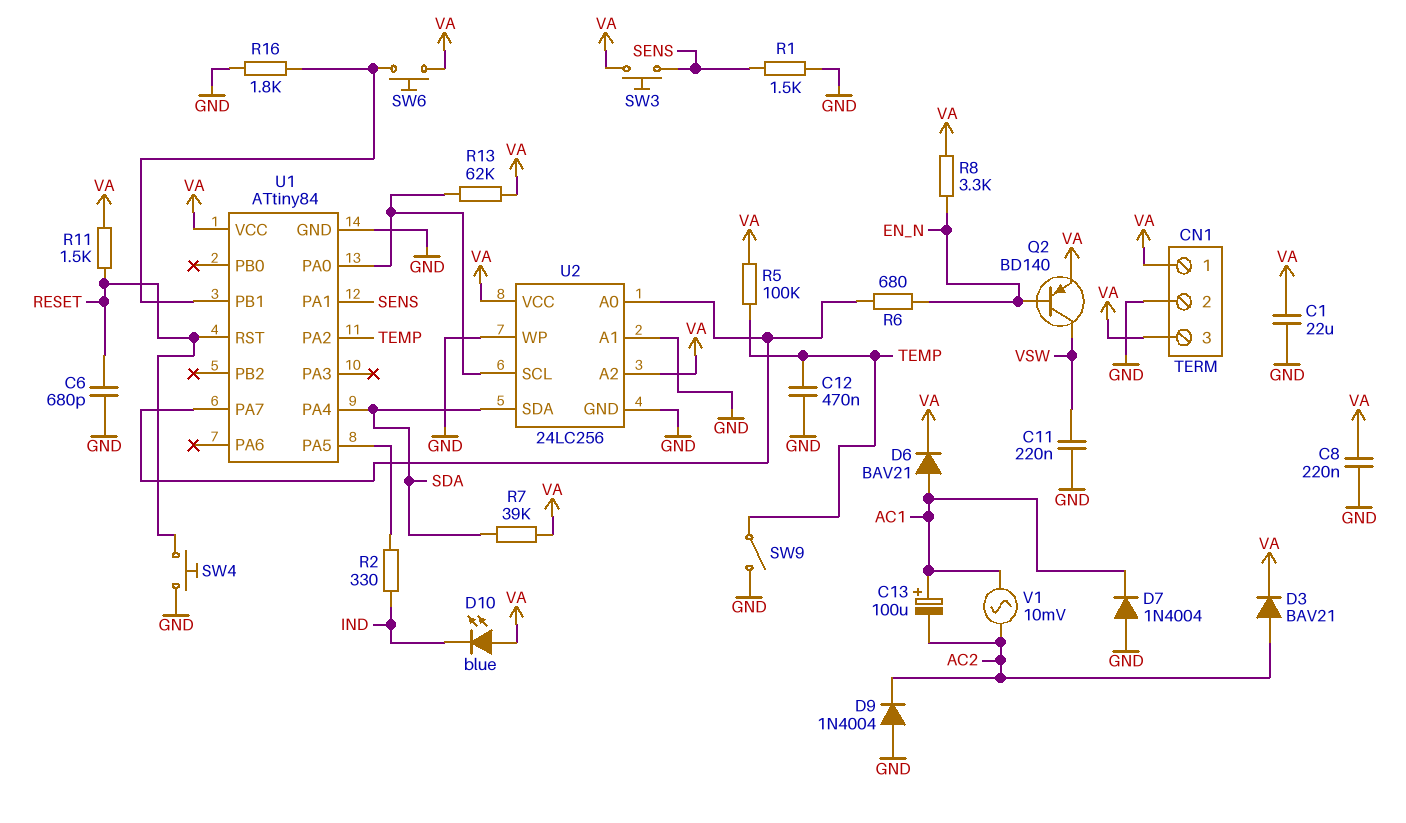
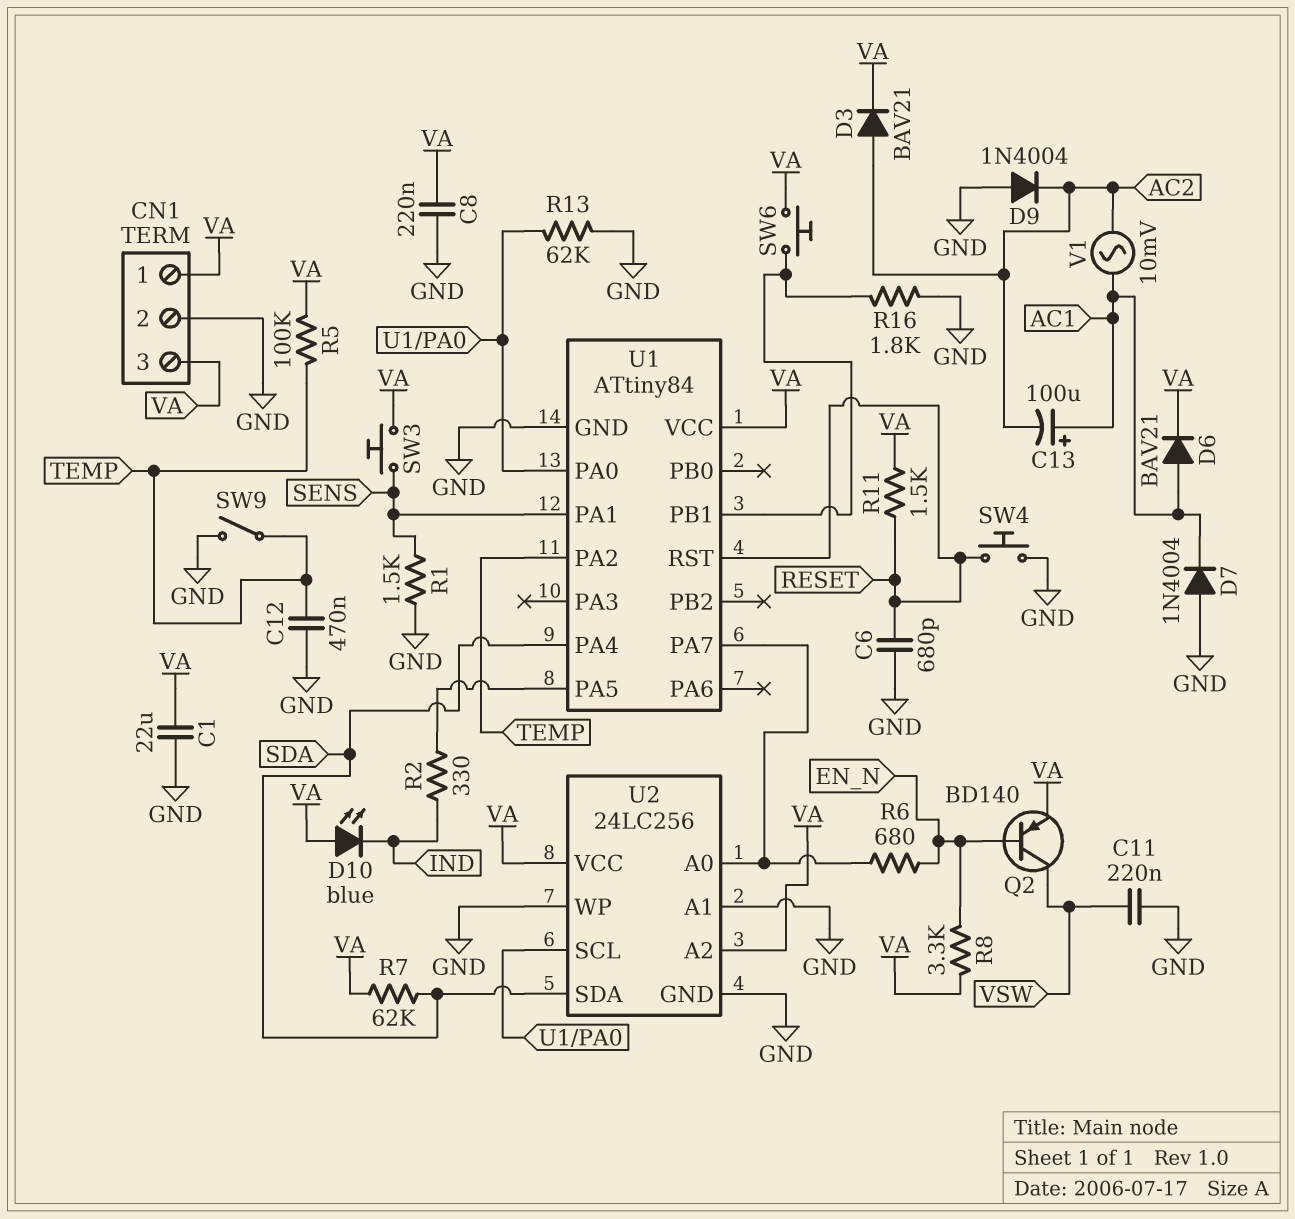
R7: 39k (SDA, VA) -> 62k (SDA, VA)
R13: 62k (U1/PA0, VA) -> 62k (GND, U1/PA0)

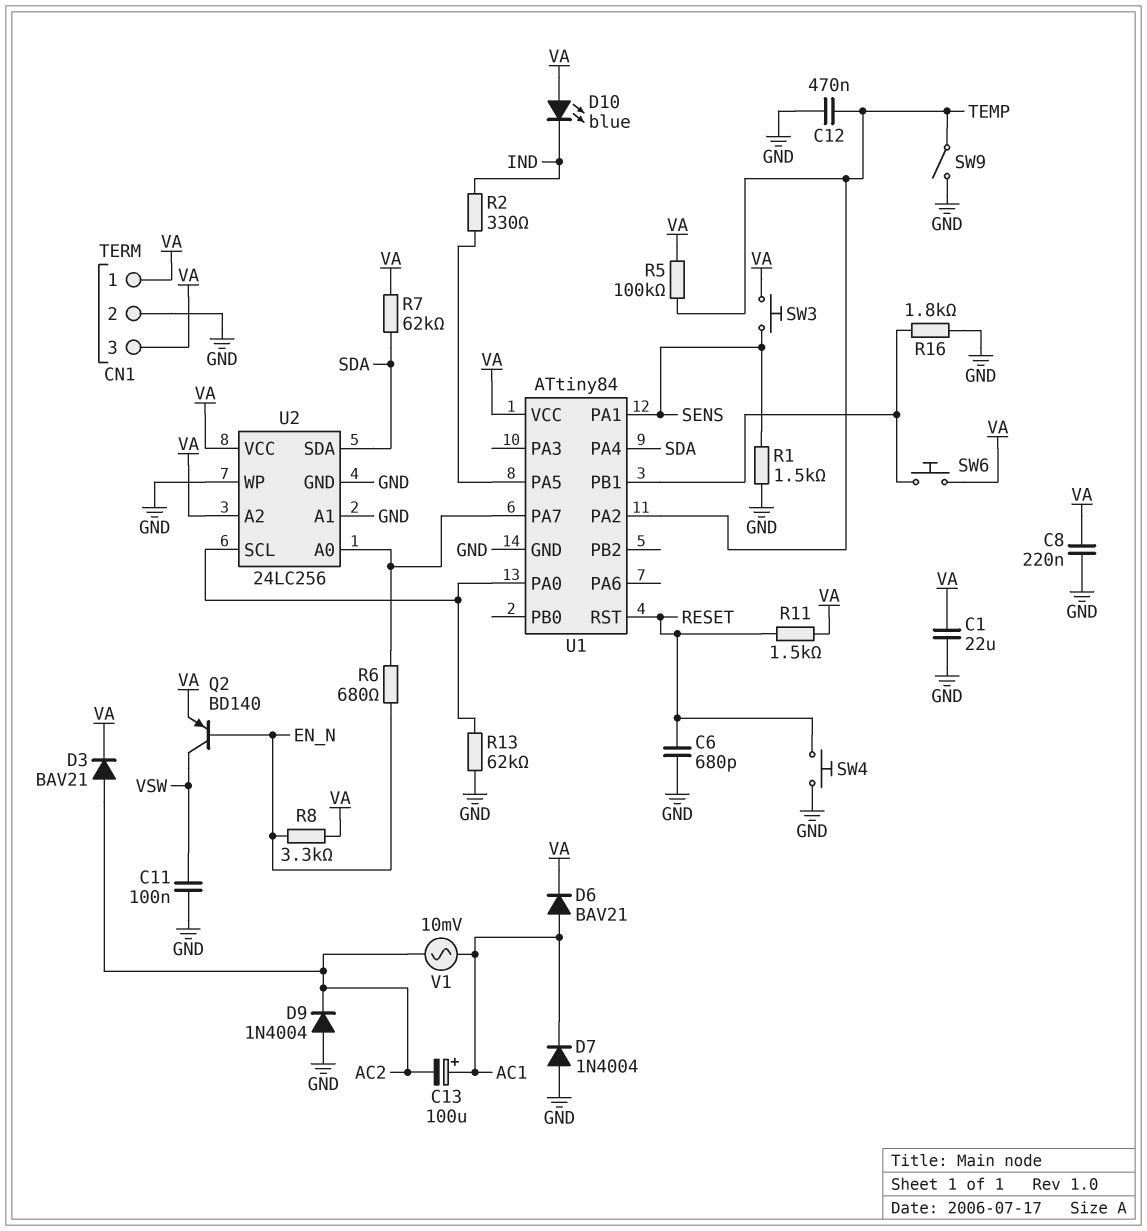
C11: 220nF (GND, VSW) -> 100nF (GND, VSW)

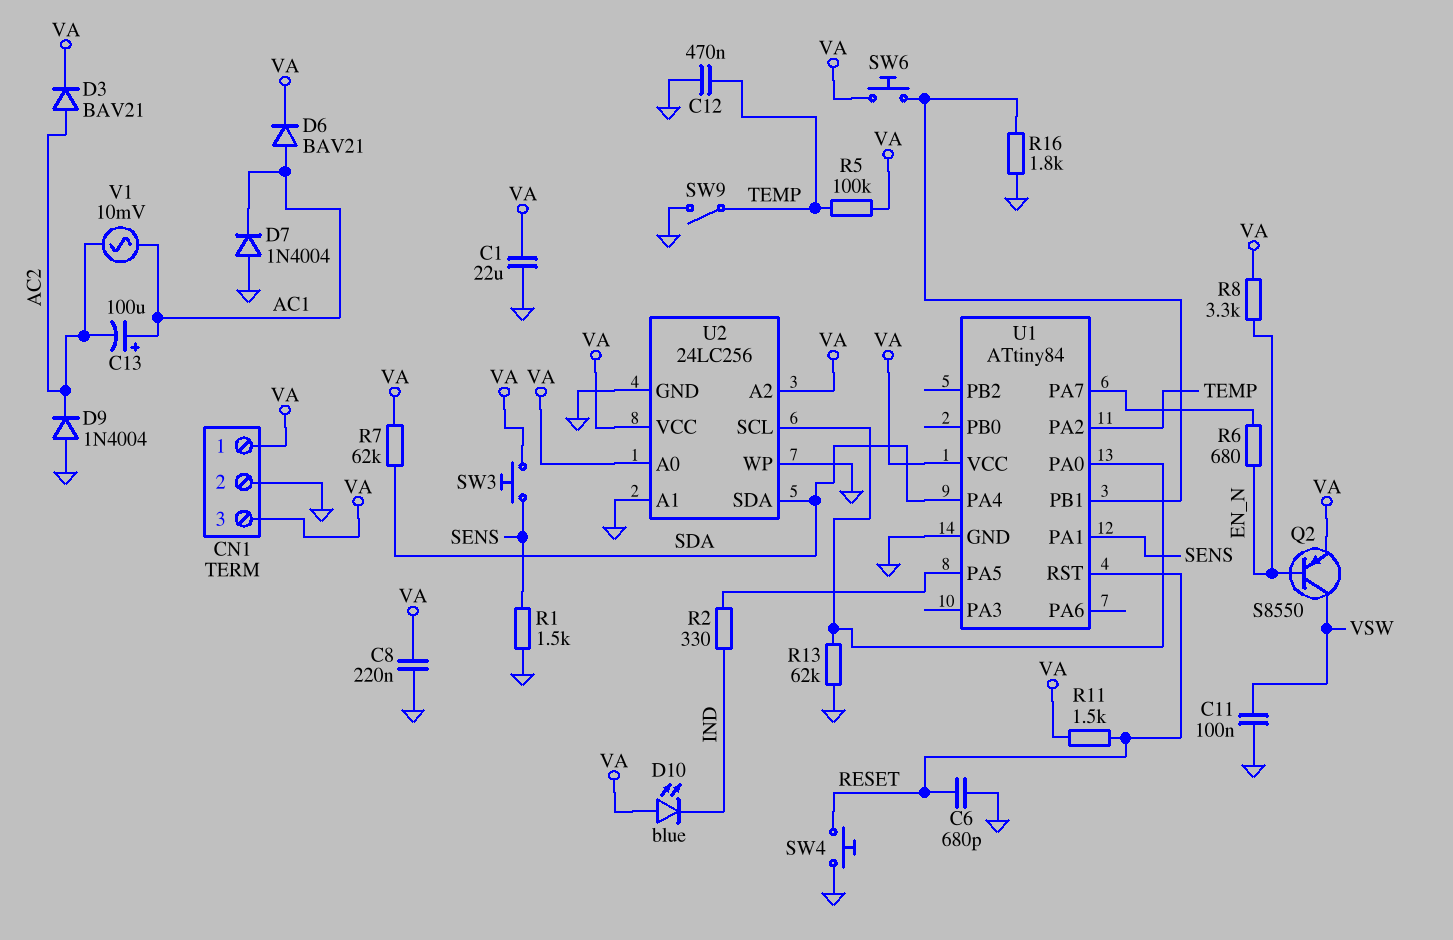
Q2: PNP BD140 (B EN_N, C VSW, E VA) -> PNP S8550 (B EN_N, C VSW, E VA)
U2 pin A0: U1/PA7 -> VA

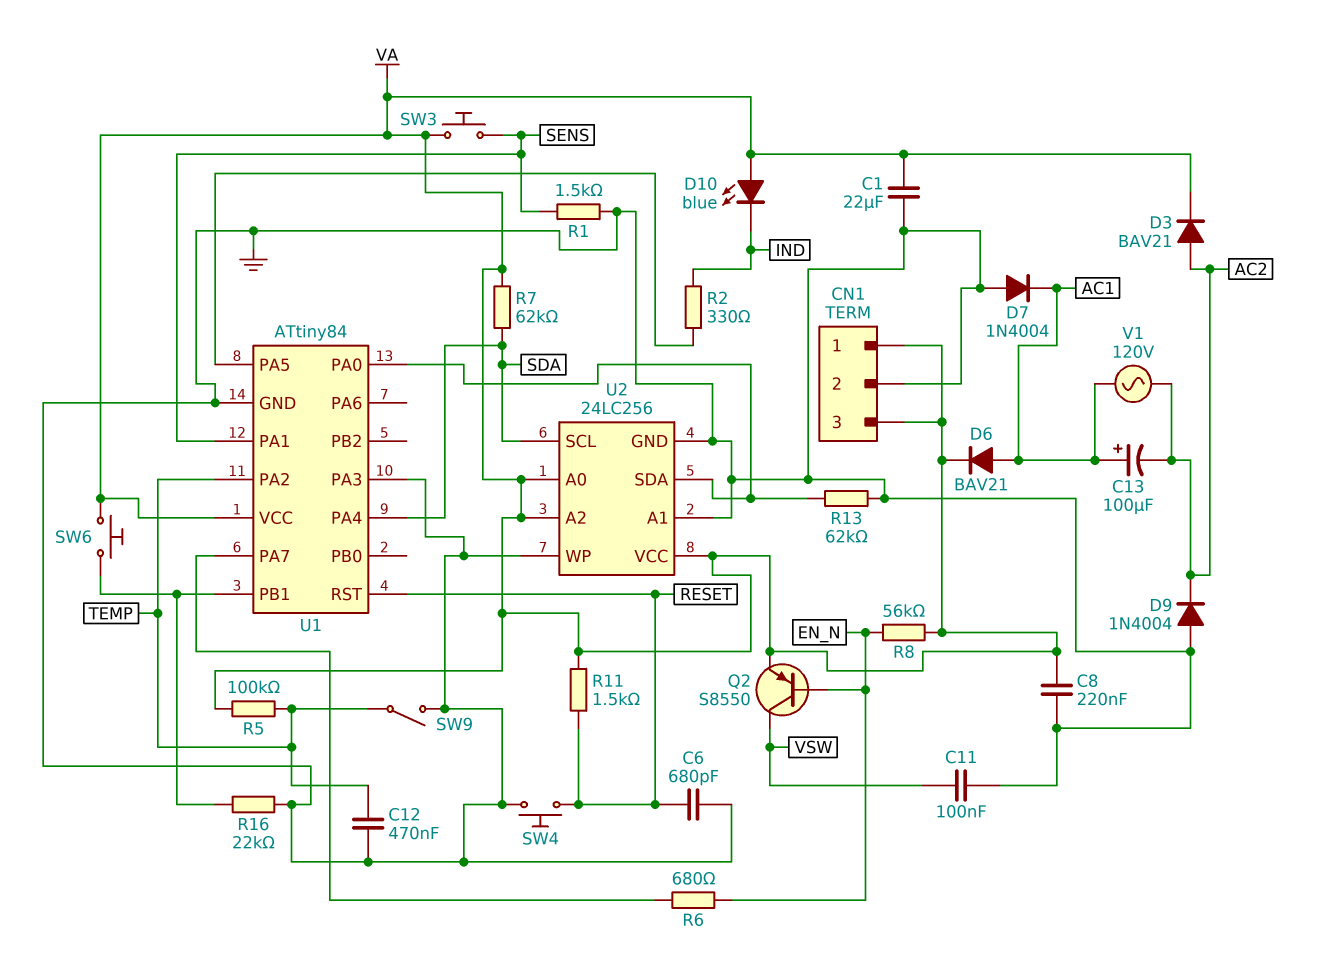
R8: 3.3k (EN_N, VA) -> 56k (EN_N, VA)
R16: 1.8k (GND, U1/PB1) -> 22k (GND, U1/PB1)
U1 pin PA3: none -> GND
U2 pin SCL: U1/PA0 -> SDA
U2 pin SDA: SDA -> U1/PA0
V1: AC 10mV (AC1, AC2) -> AC 120V (AC1, AC2)

